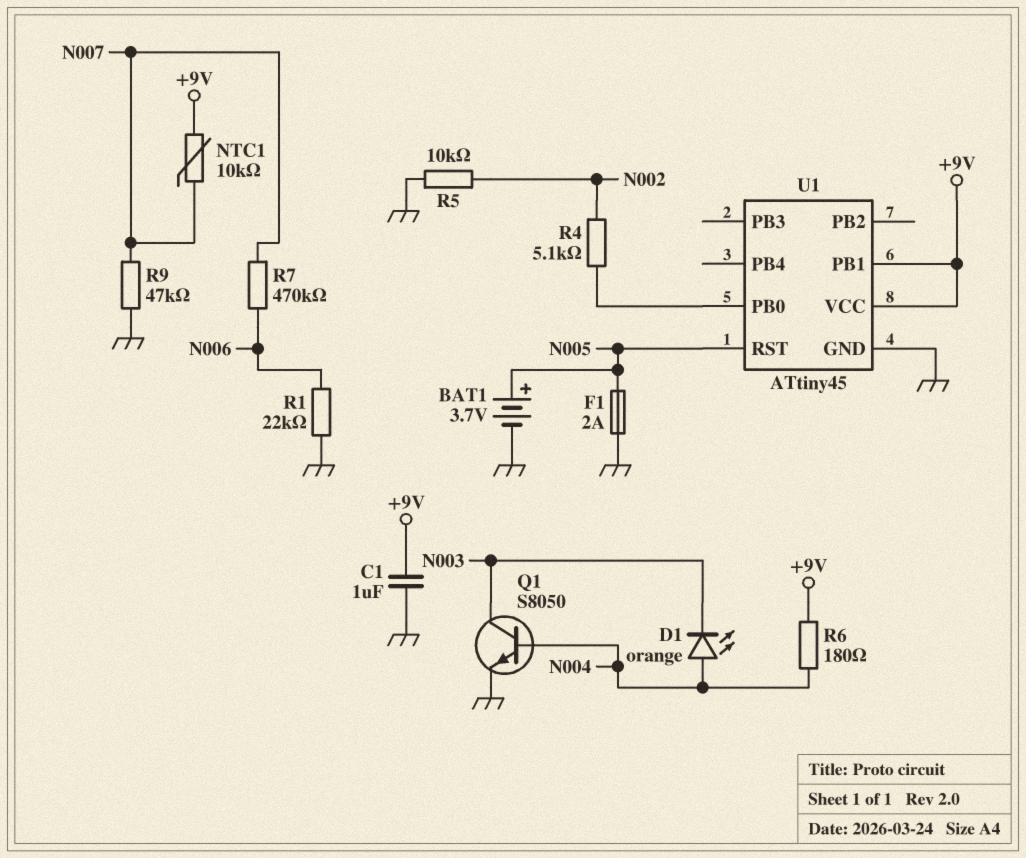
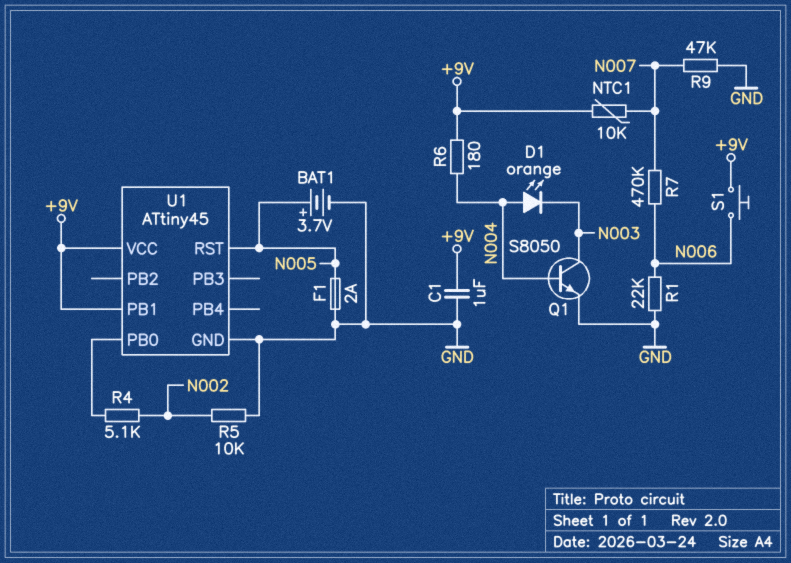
S1: none -> button (+9V, N006)

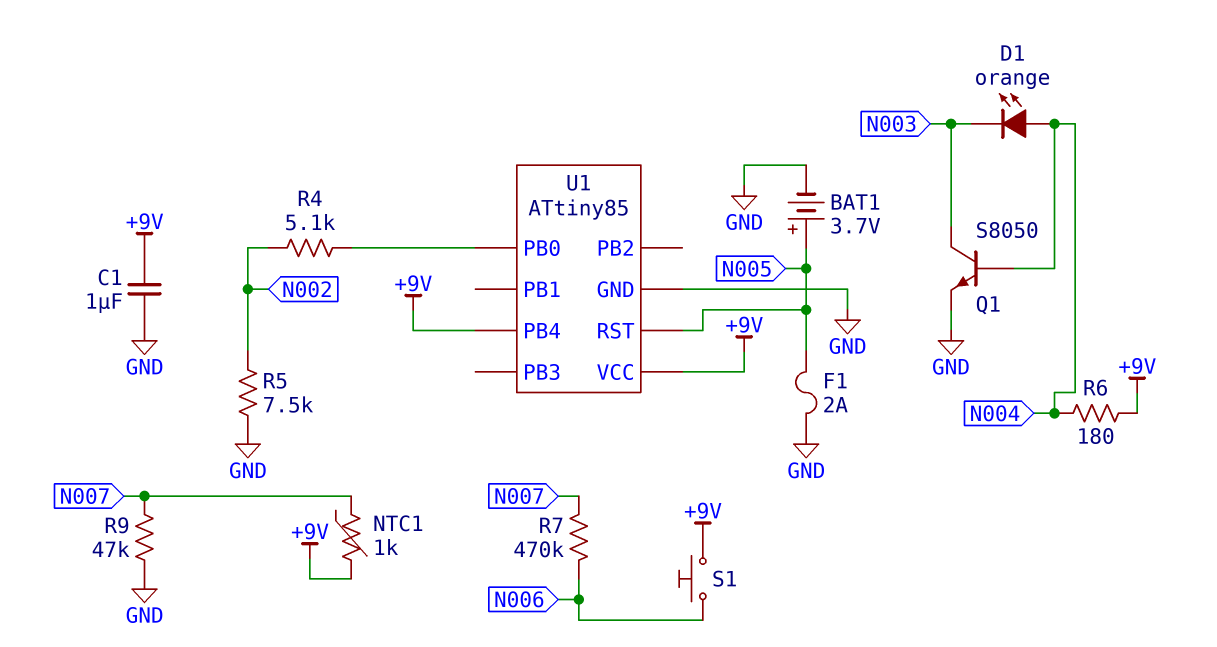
NTC1: 10k (+9V, N007) -> 1k (+9V, N007)
R1: 22k (GND, N006) -> none
R5: 10k (GND, N002) -> 7.5k (GND, N002)
U1: ATtiny45 -> ATtiny85
U1 pin PB1: +9V -> none
U1 pin PB4: none -> +9V

